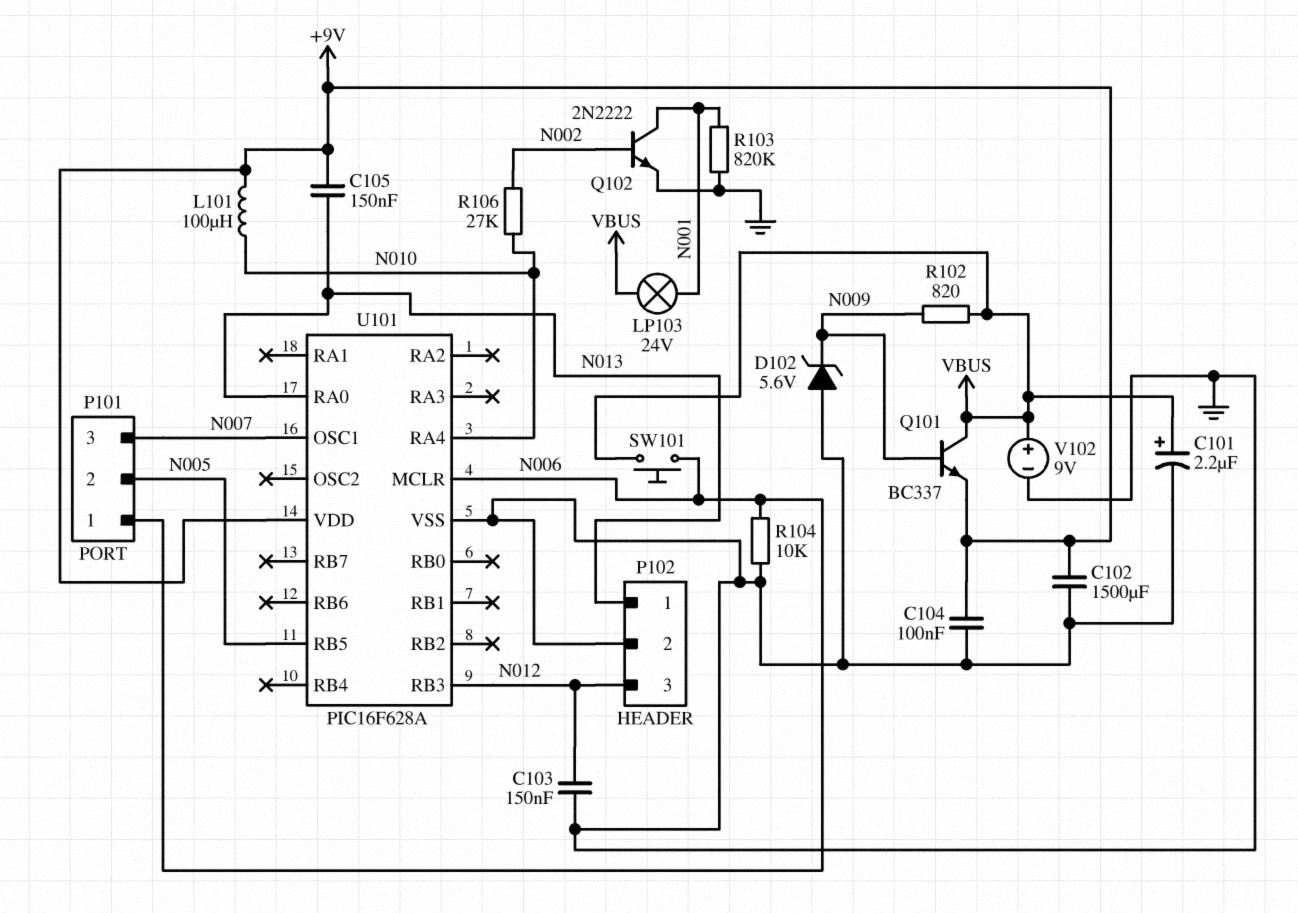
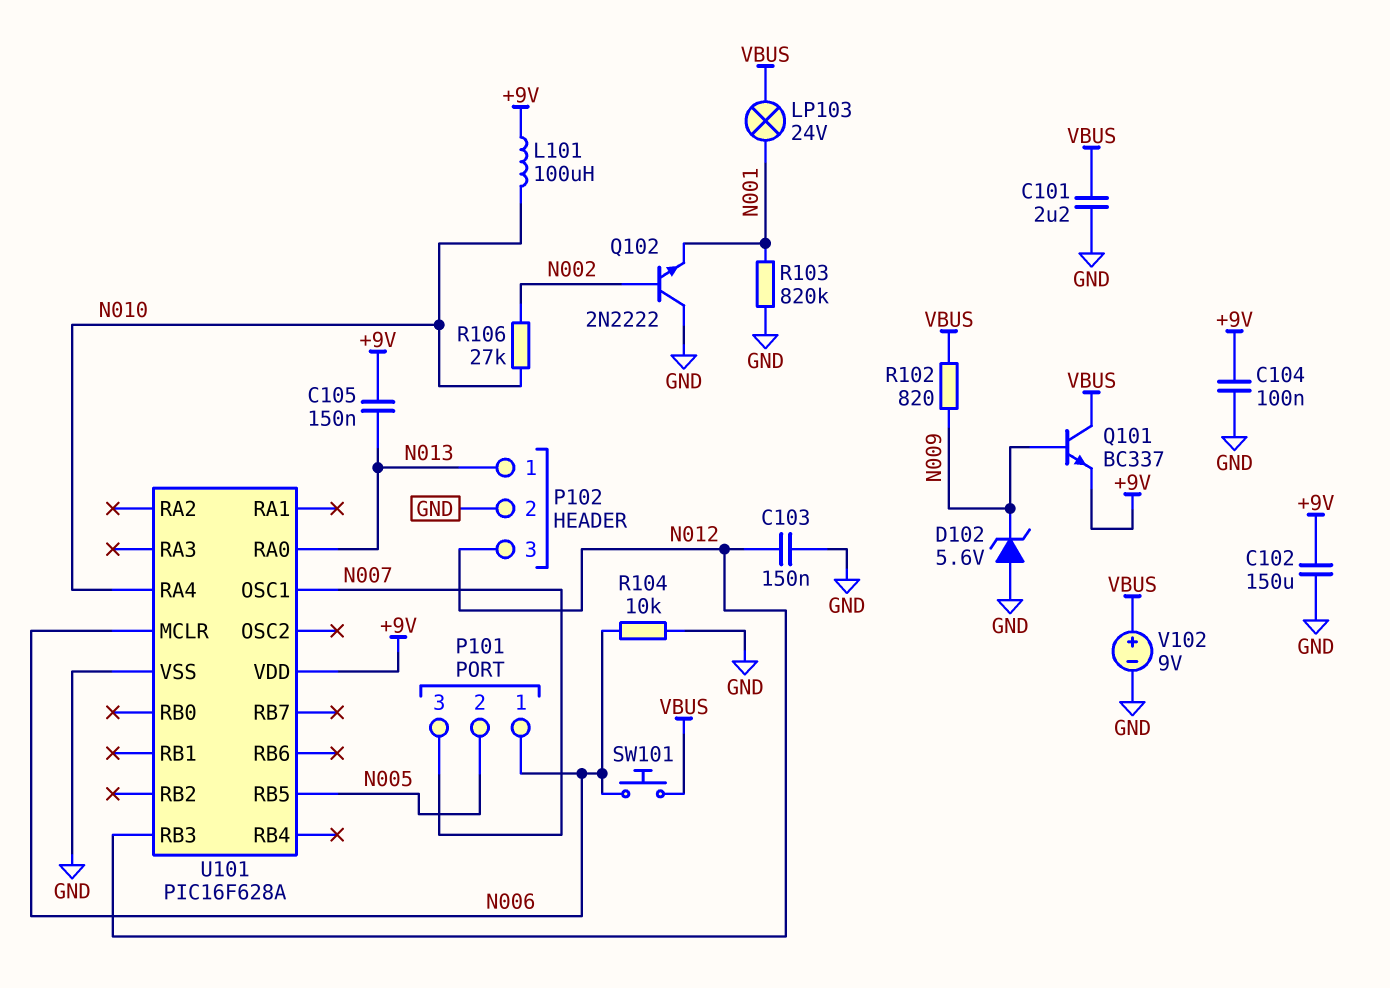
C101: 2.2uF (plus VBUS, minus GND) -> 2.2uF (GND, VBUS)
C102: 1500uF (+9V, GND) -> 150uF (+9V, GND)
Q102: NPN 2N2222 (B N002, C N001, E GND) -> NPN 2N2222 (B N002, C GND, E N001)

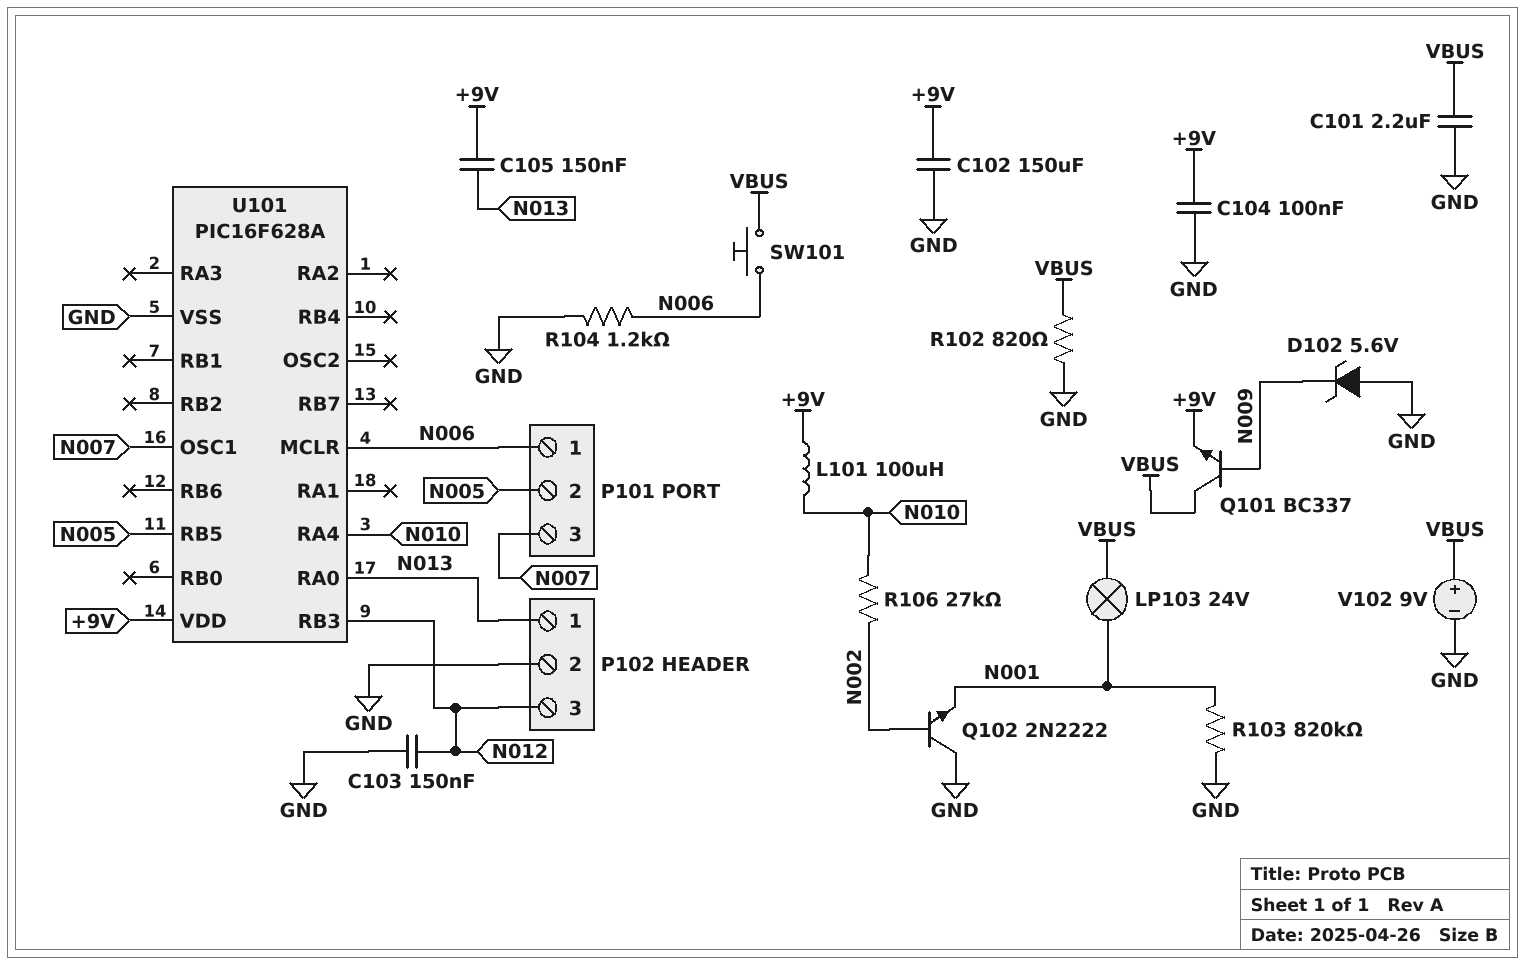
R102: 820 (N009, VBUS) -> 820 (GND, VBUS)
R104: 10k (GND, N006) -> 1.2k (GND, N006)

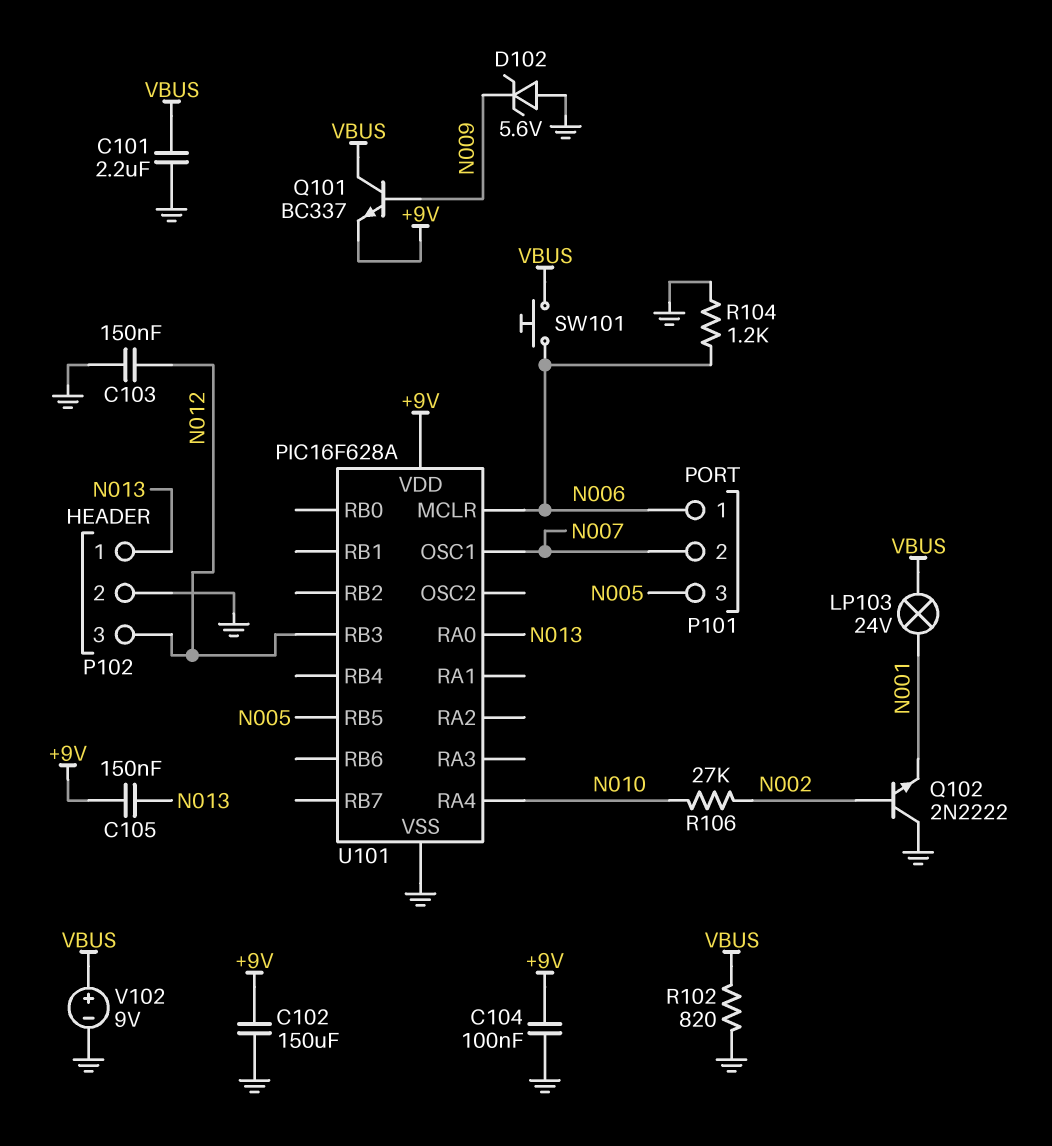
L101: 100uH (+9V, N010) -> none
P101 pin 2: N005 -> N007
P101 pin 3: N007 -> N005
R103: 820k (GND, N001) -> none

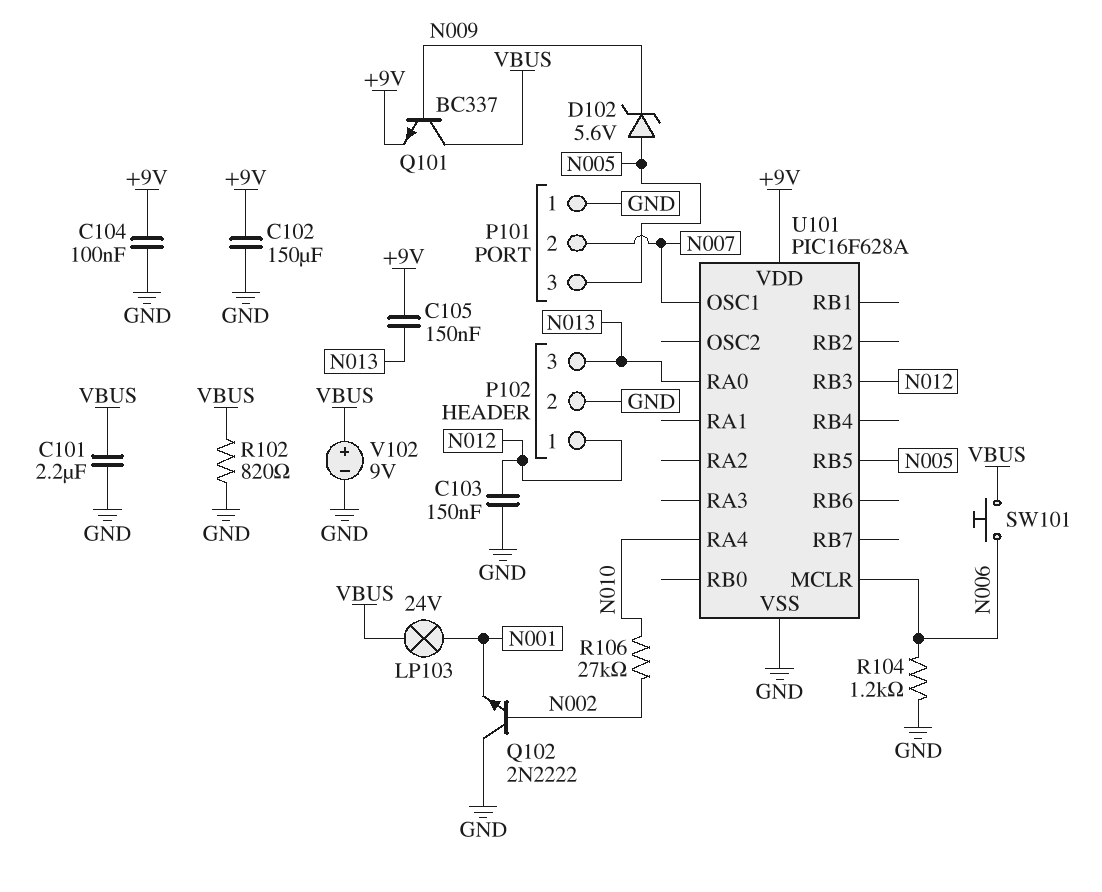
D102: zener 5.6V (A GND, K N009) -> zener 5.6V (A N005, K N009)
P101 pin 1: N006 -> GND
P102 pin 1: N013 -> N012
P102 pin 3: N012 -> N013

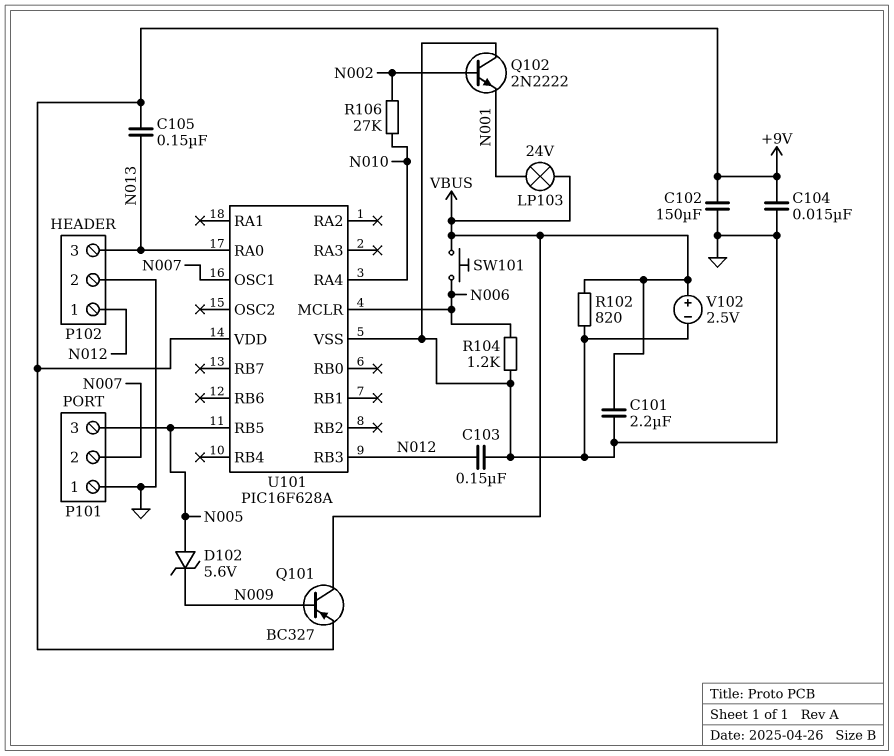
C104: 100nF (+9V, GND) -> 15nF (+9V, GND)
Q101: NPN BC337 (B N009, C VBUS, E +9V) -> PNP BC327 (B N009, C VBUS, E +9V)
V102: 9V (plus VBUS, minus GND) -> 2.5V (plus VBUS, minus GND)

